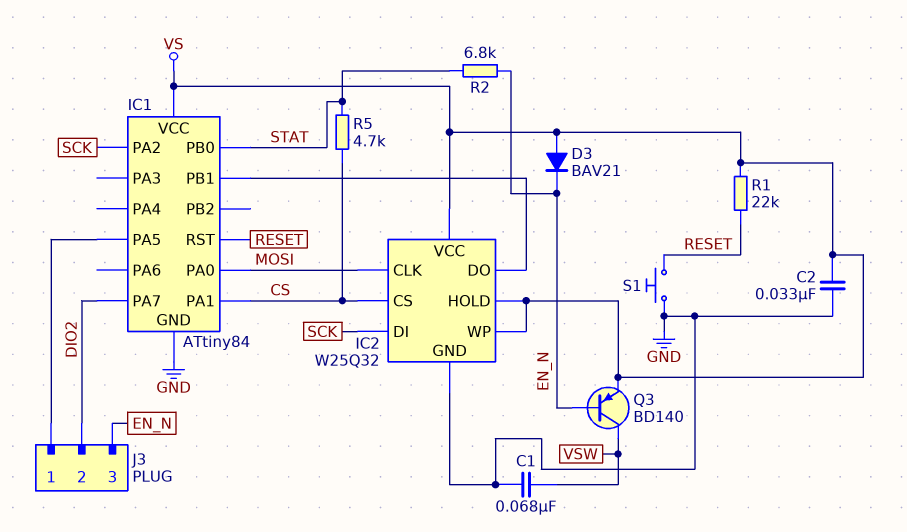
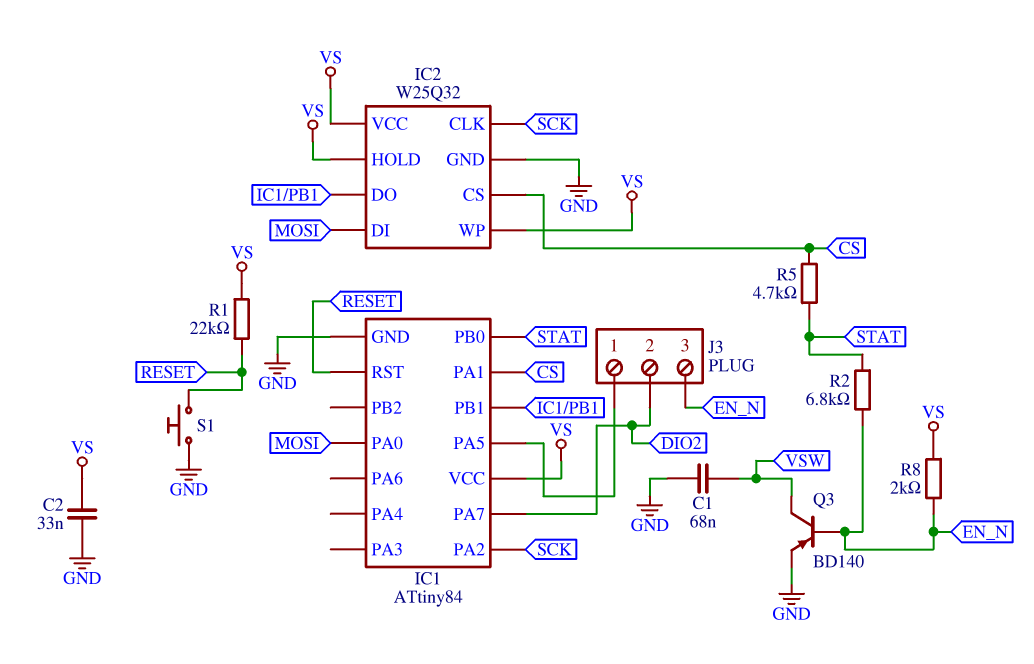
D3: diode BAV21 (A VS, K EN_N) -> none
IC2 pin CLK: MOSI -> SCK
IC2 pin DI: SCK -> MOSI
Q3: PNP BD140 (B EN_N, C VSW, E VS) -> PNP BD140 (B EN_N, C VSW, E GND)
R8: none -> 2k (EN_N, VS)

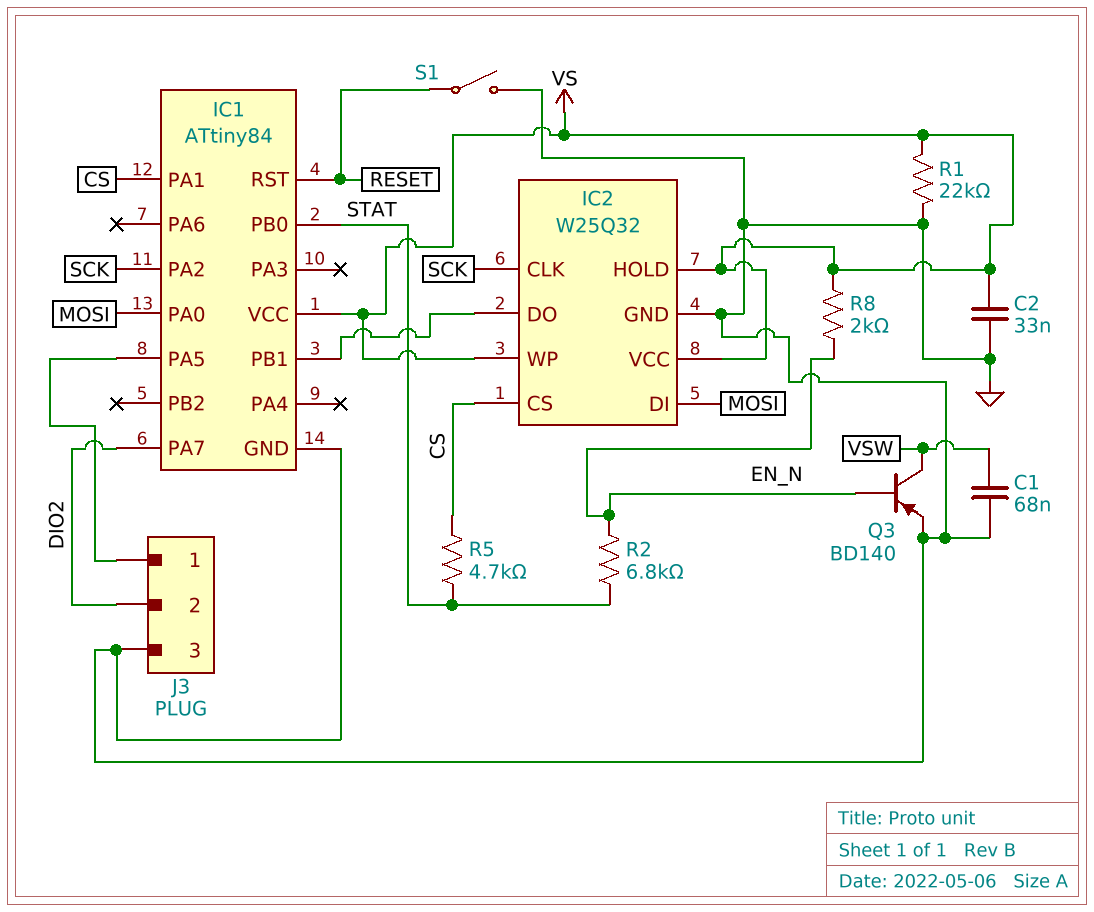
J3 pin 3: EN_N -> GND
R1: 22k (RESET, VS) -> 22k (GND, VS)
S1: button (GND, RESET) -> switch (GND, RESET)

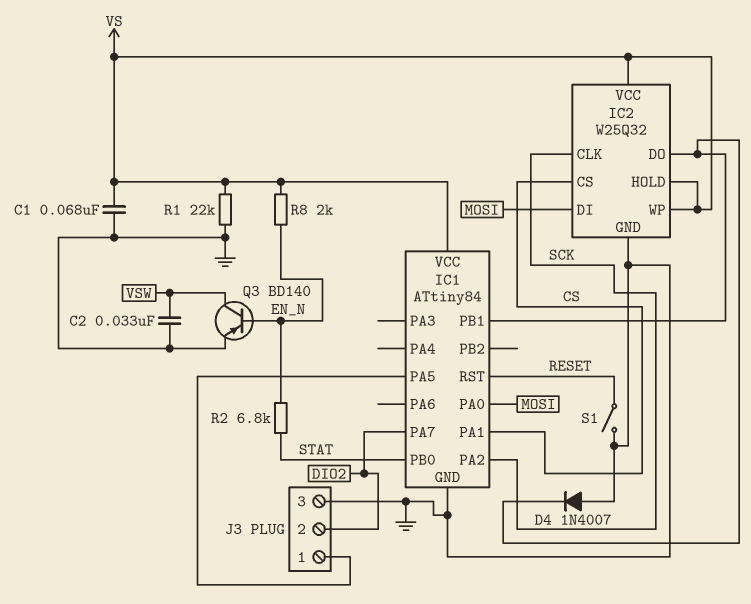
C1: 68nF (GND, VSW) -> 68nF (GND, VS)
C2: 33nF (GND, VS) -> 33nF (GND, VSW)
D4: none -> diode 1N4007 (A GND, K IC1/PB1)
R5: 4.7k (CS, STAT) -> none

